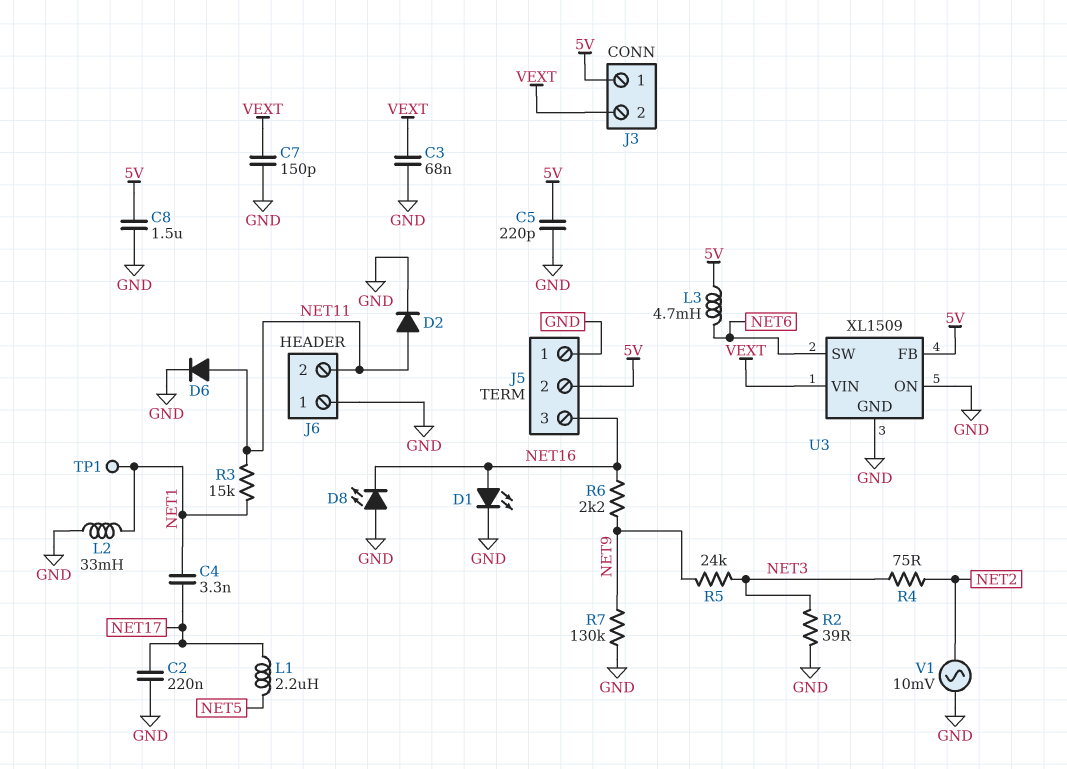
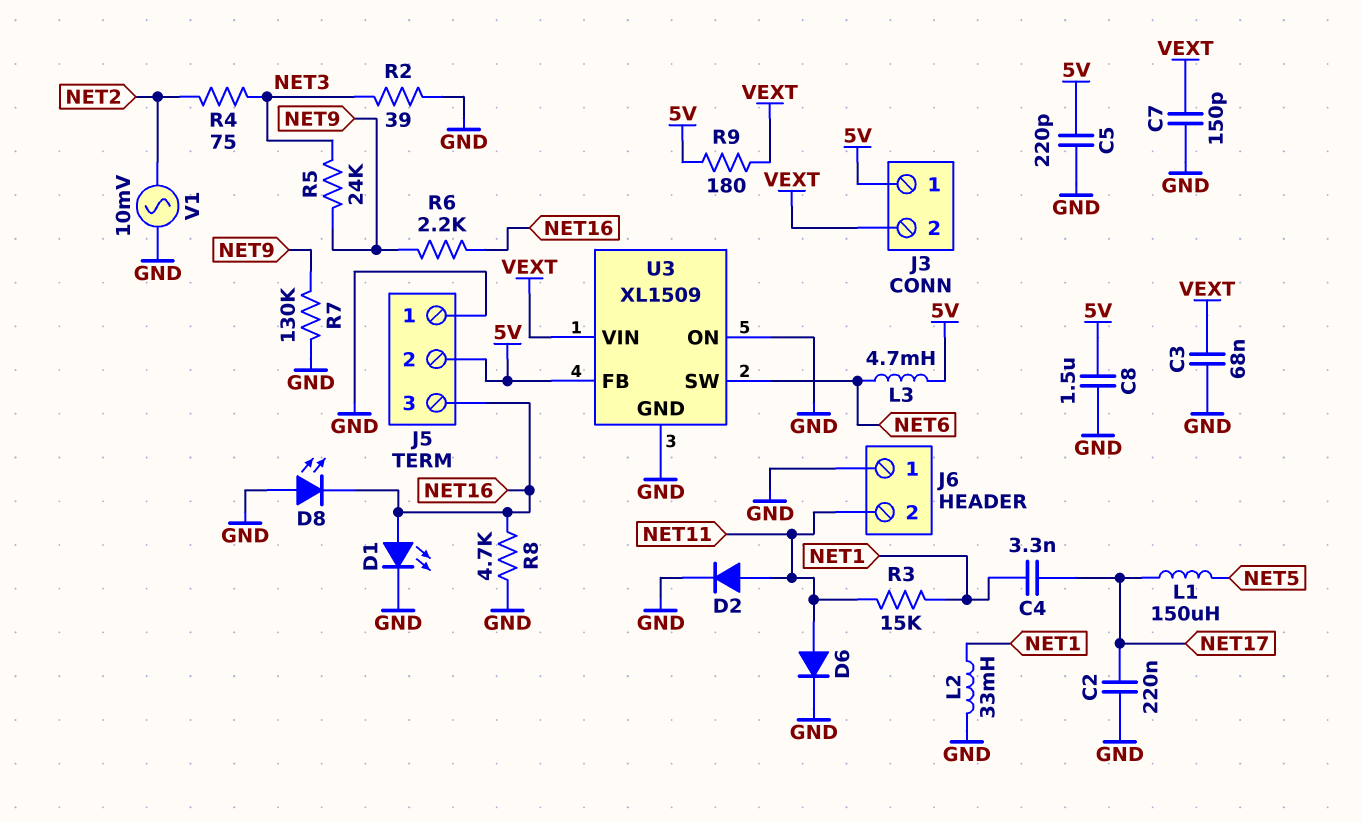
L1: 2.2uH (NET5, NET17) -> 150uH (NET5, NET17)
R8: none -> 4.7k (GND, NET16)
R9: none -> 180 (5V, VEXT)
TP1: test point (NET1) -> none

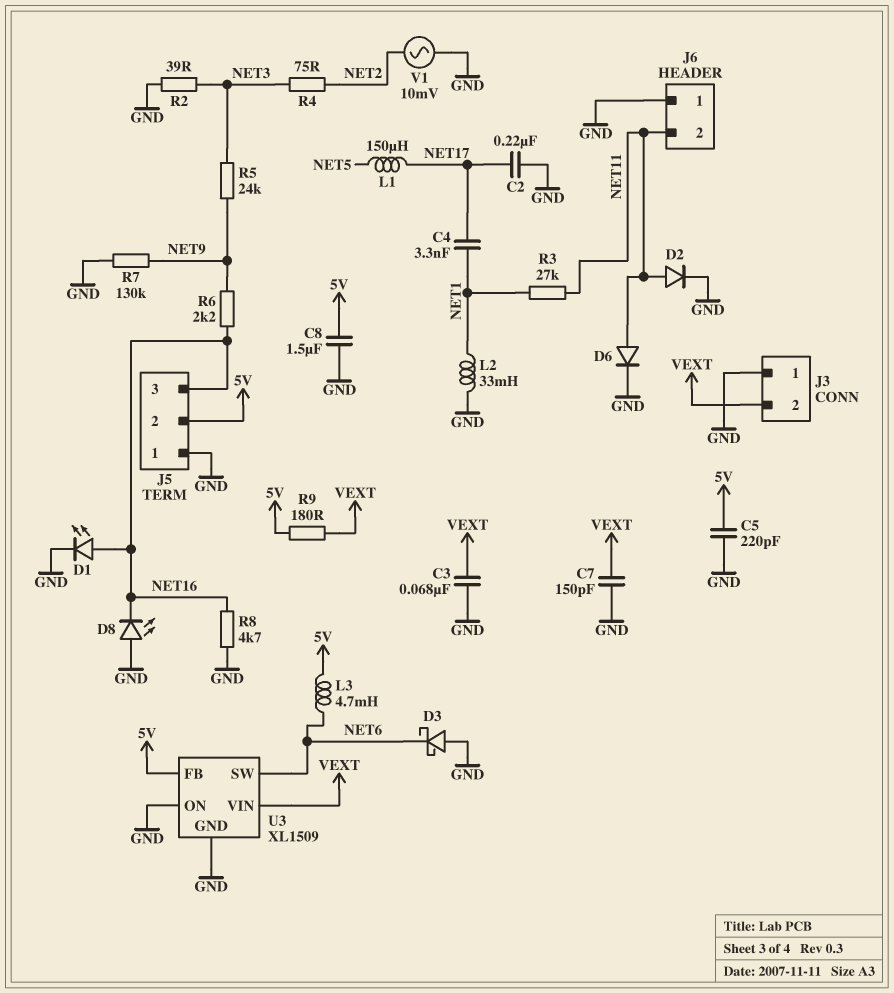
D3: none -> schottky (A GND, K NET6)
J3 pin 1: 5V -> GND
R3: 15k (NET1, NET11) -> 27k (NET1, NET11)

